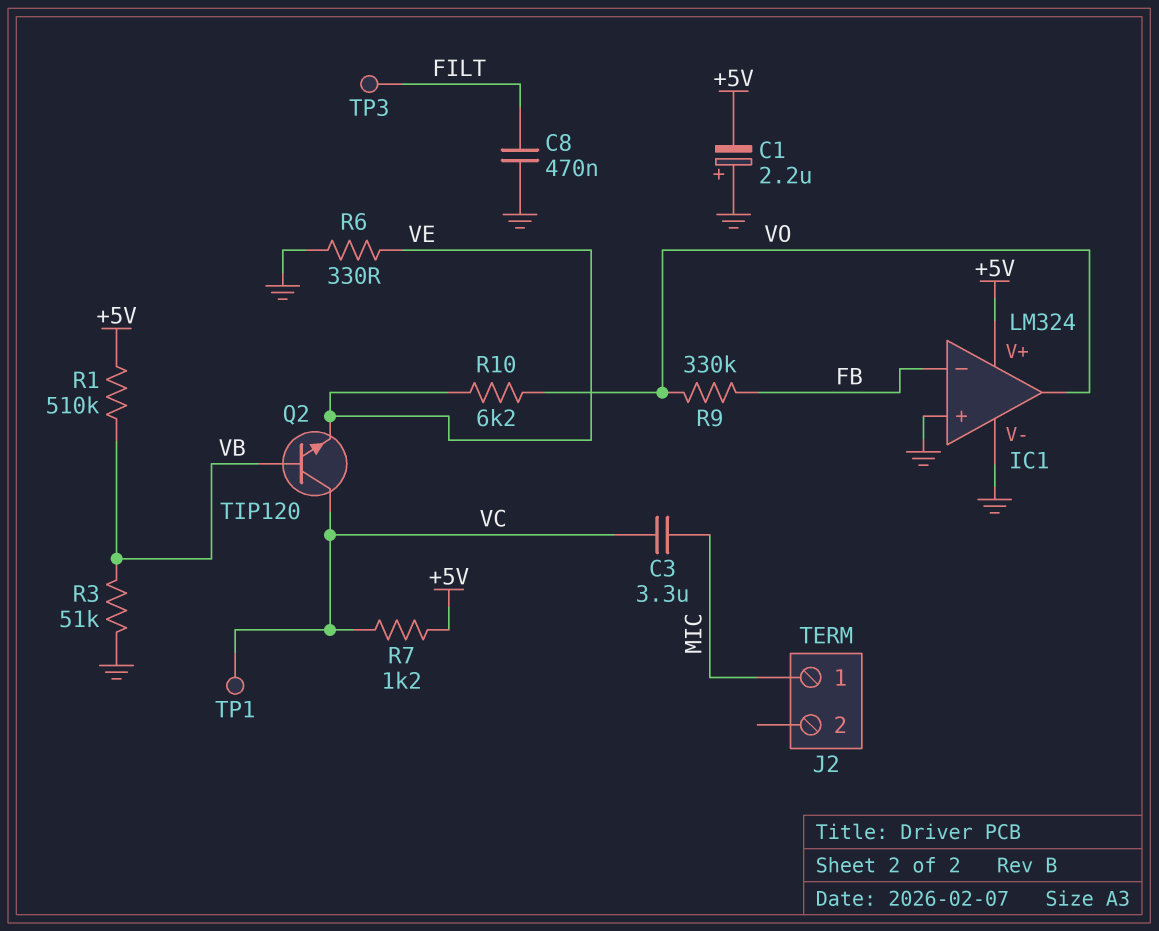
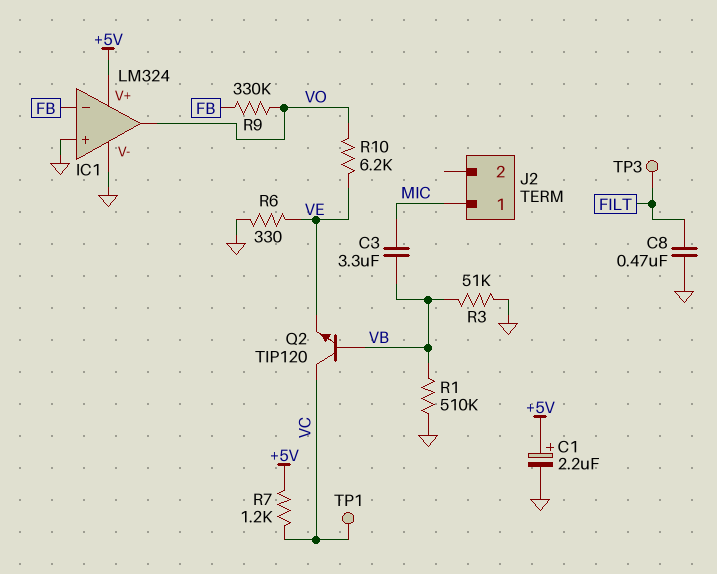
C1: 2.2uF (plus GND, minus +5V) -> 2.2uF (plus +5V, minus GND)
C3: 3.3uF (MIC, VC) -> 3.3uF (MIC, VB)
R1: 510k (+5V, VB) -> 510k (GND, VB)

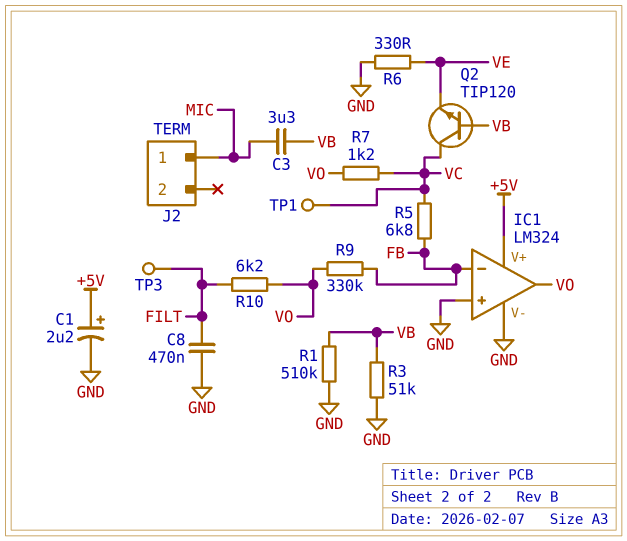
R5: none -> 6.8k (FB, VC)
R7: 1.2k (+5V, VC) -> 1.2k (VC, VO)
R10: 6.2k (VE, VO) -> 6.2k (FILT, VO)

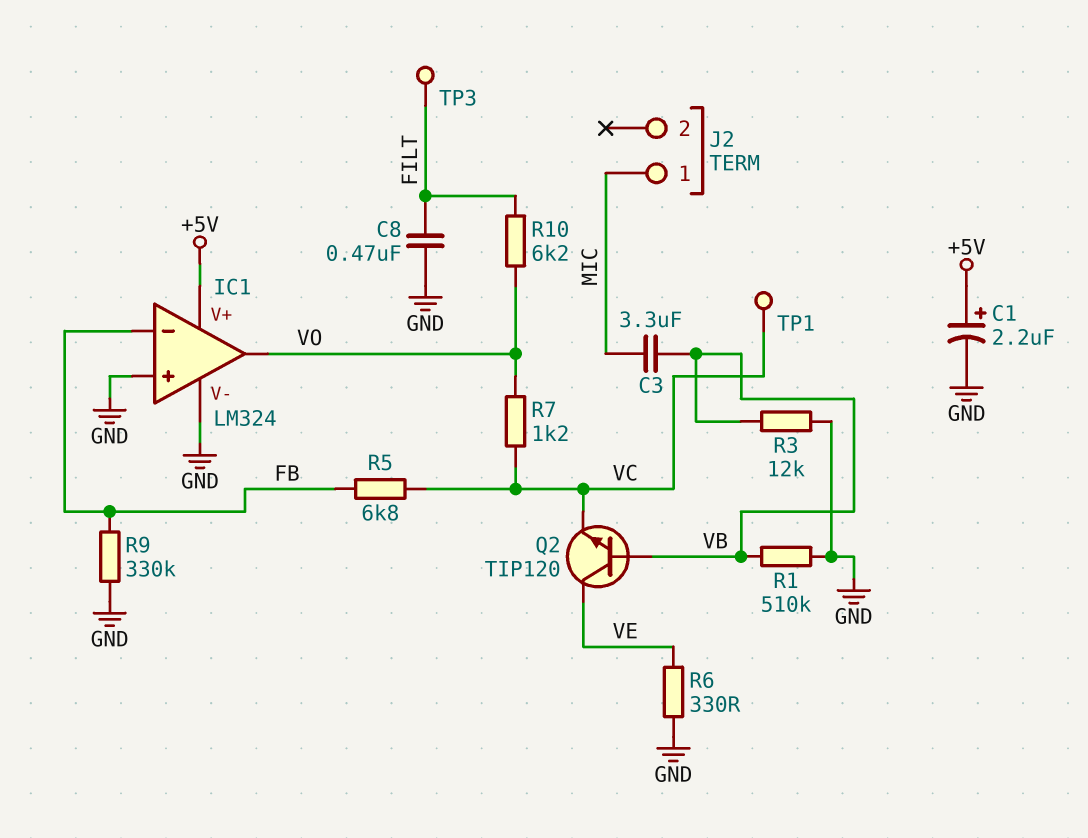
Q2: NPN TIP120 (B VB, C VC, E VE) -> NPN TIP120 (B VB, C VE, E VC)
R3: 51k (GND, VB) -> 12k (GND, VB)
R9: 330k (FB, VO) -> 330k (FB, GND)

